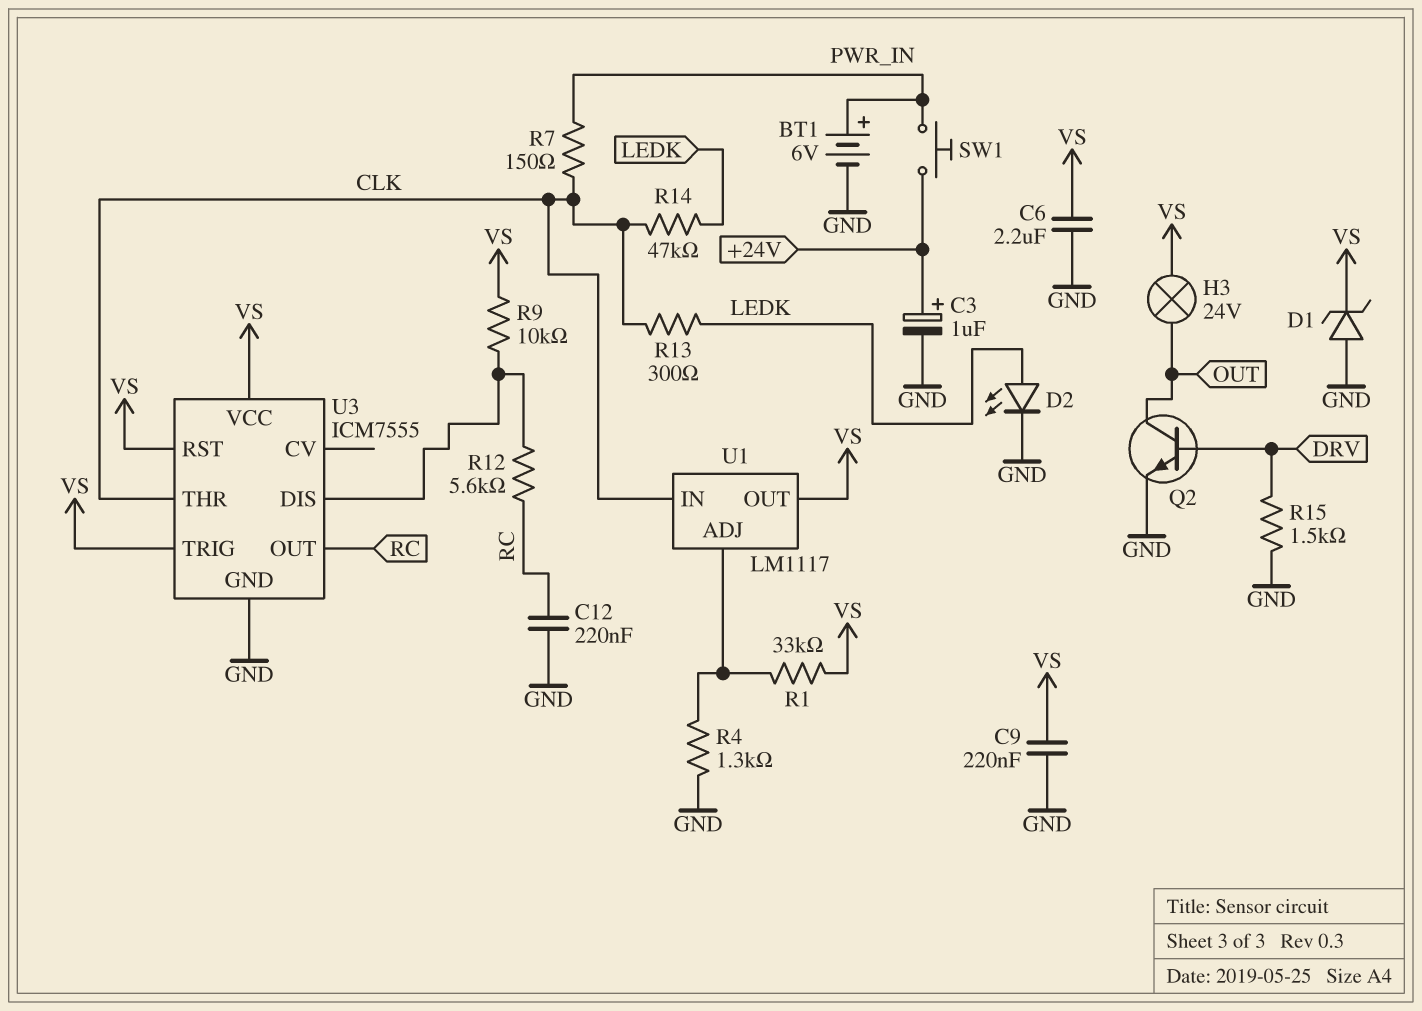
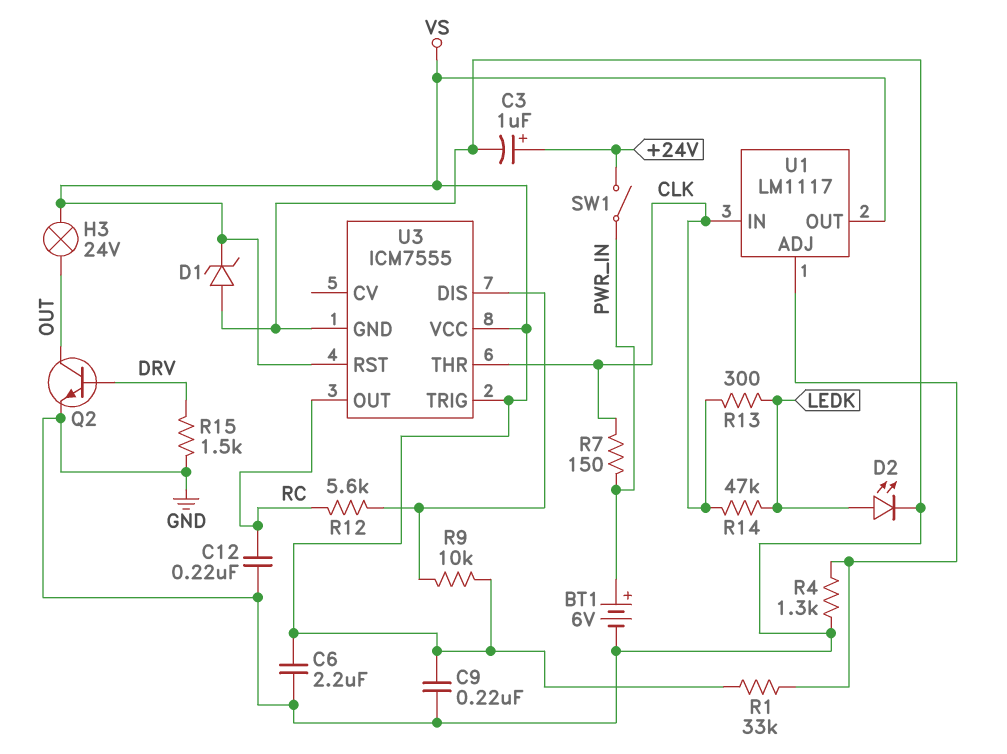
SW1: button (+24V, PWR_IN) -> switch (+24V, PWR_IN)

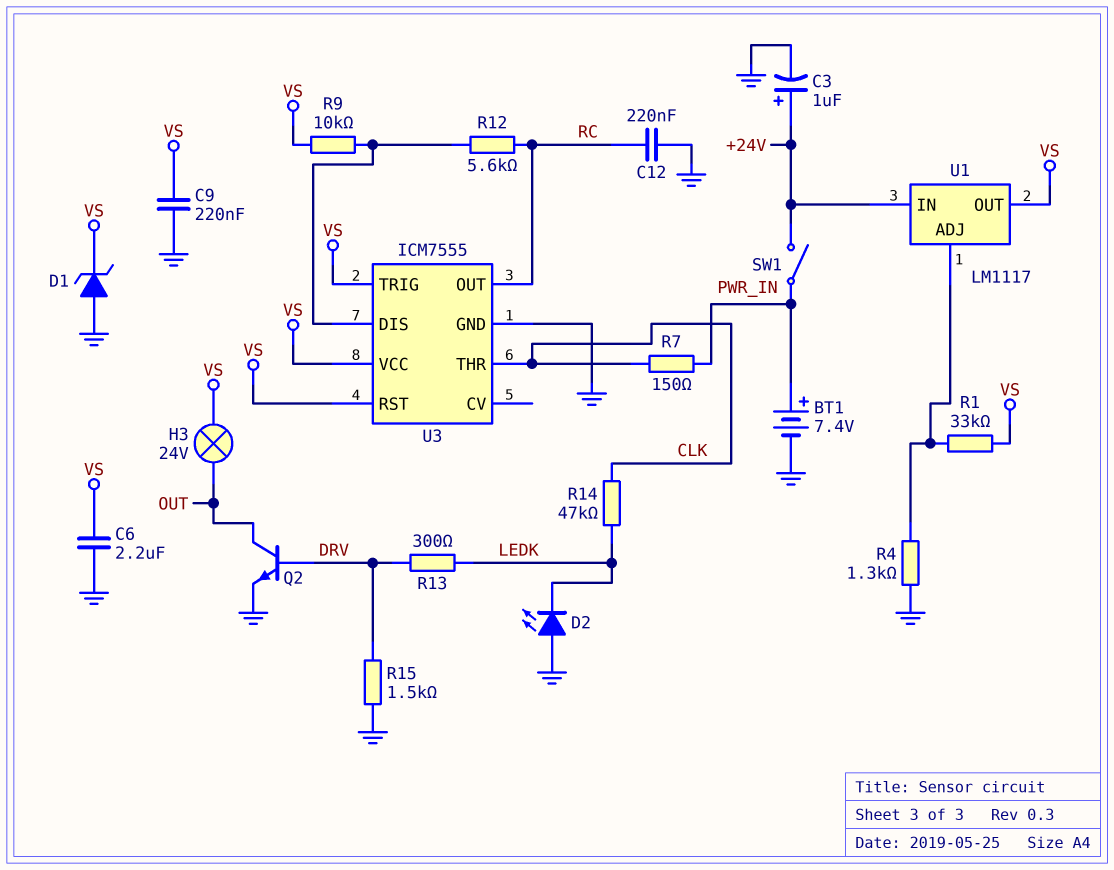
BT1: 6V (plus PWR_IN, minus GND) -> 7.4V (plus PWR_IN, minus GND)
D2: LED (A LEDK, K GND) -> LED (A GND, K LEDK)
R13: 300 (CLK, LEDK) -> 300 (DRV, LEDK)
U1 pin IN: CLK -> +24V

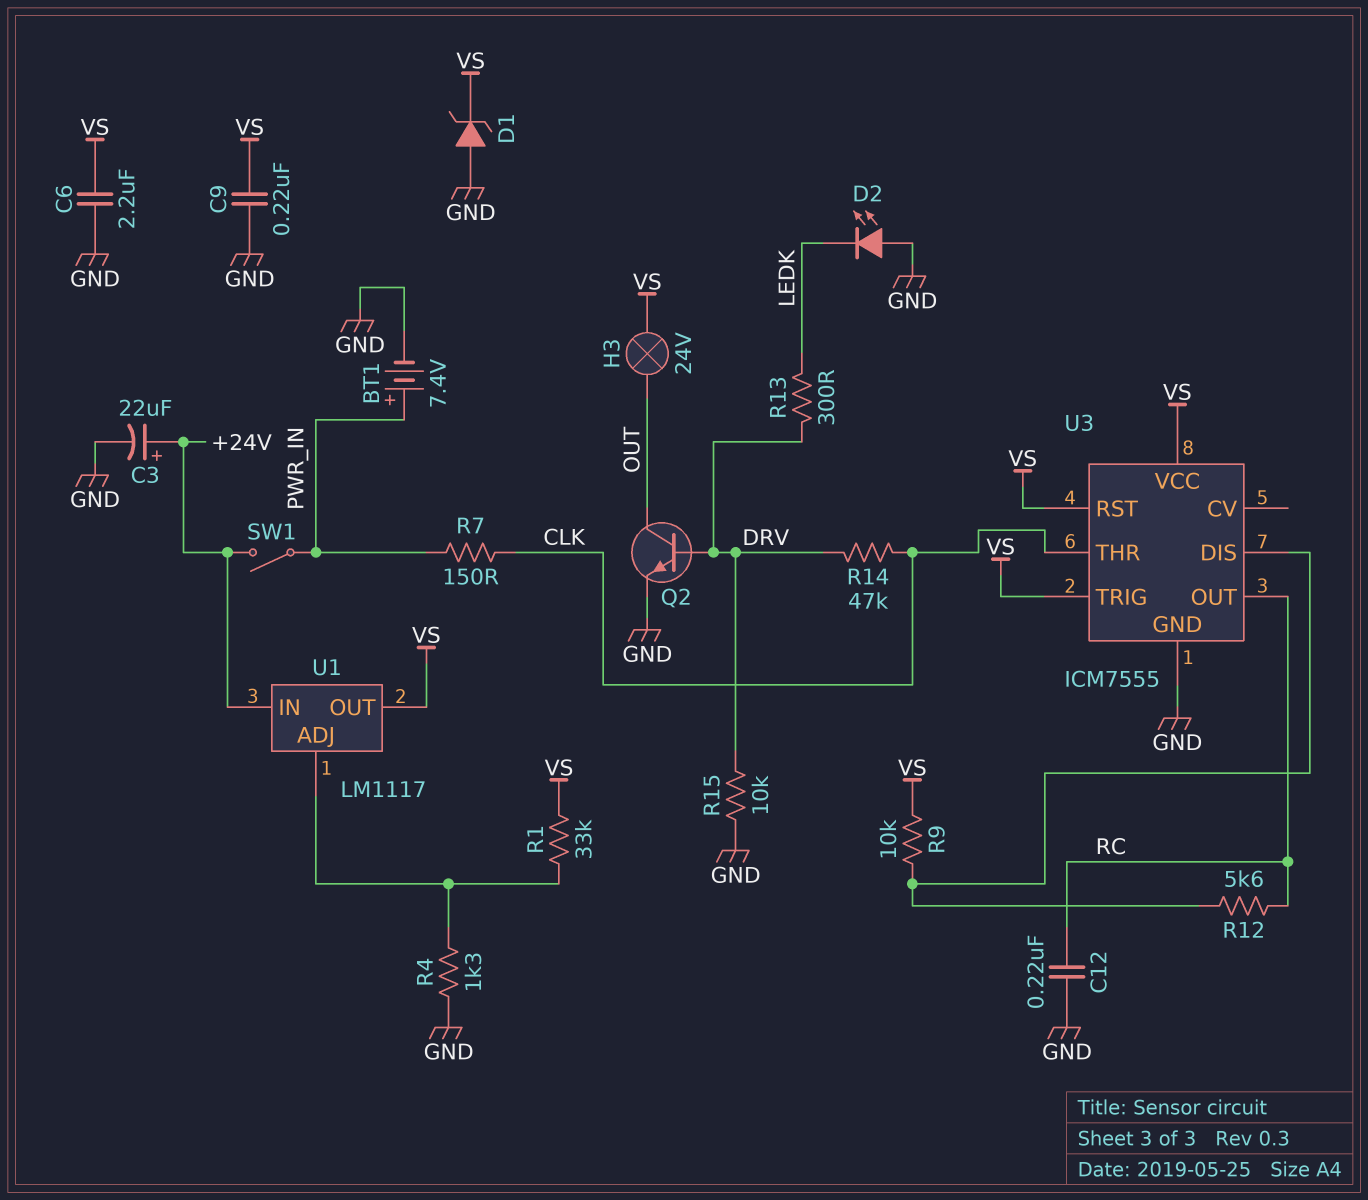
C3: 1uF (plus +24V, minus GND) -> 22uF (plus +24V, minus GND)
R14: 47k (CLK, LEDK) -> 47k (CLK, DRV)
R15: 1.5k (DRV, GND) -> 10k (DRV, GND)

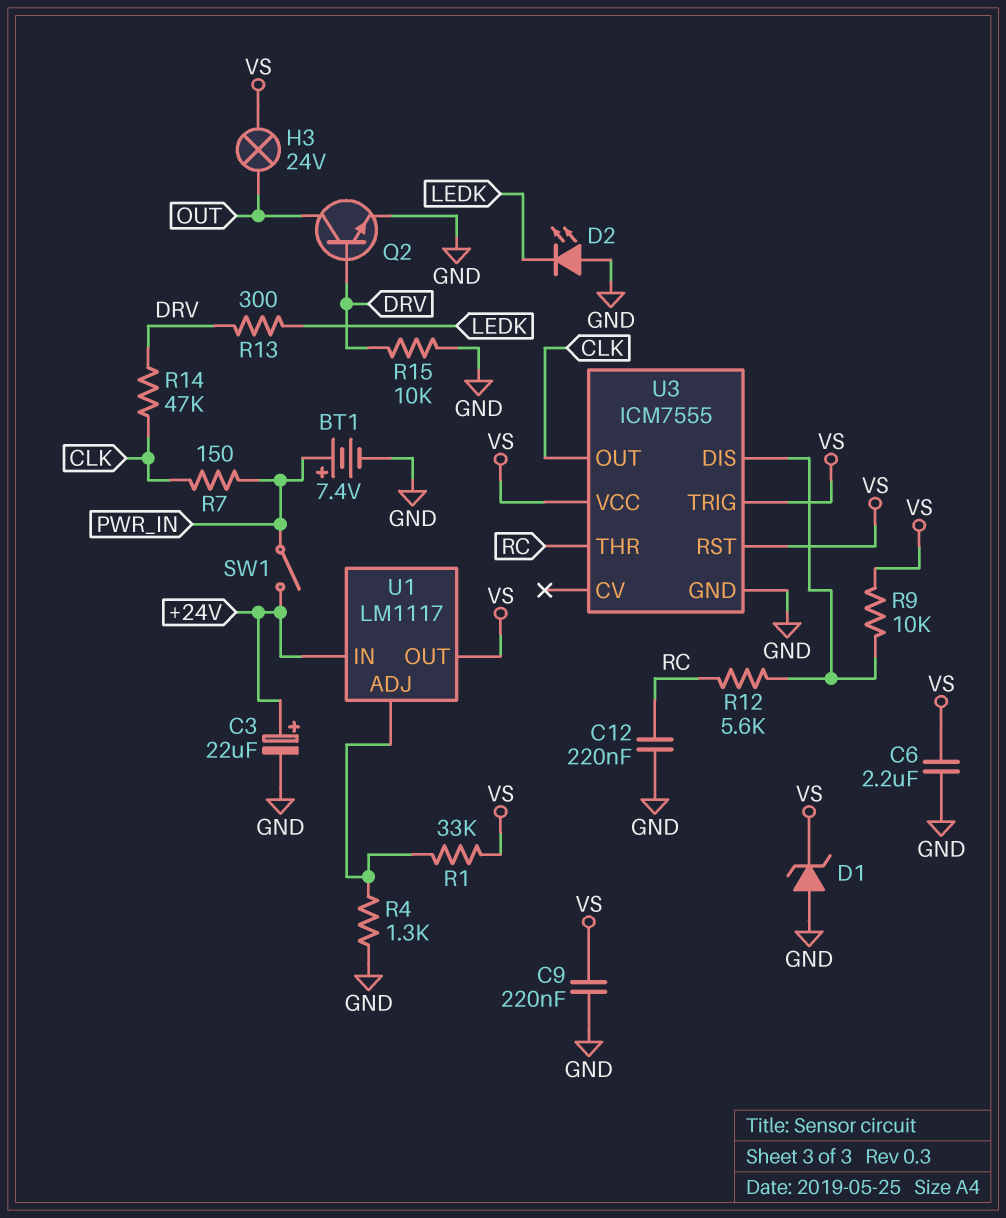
U3 pin OUT: RC -> CLK
U3 pin THR: CLK -> RC

